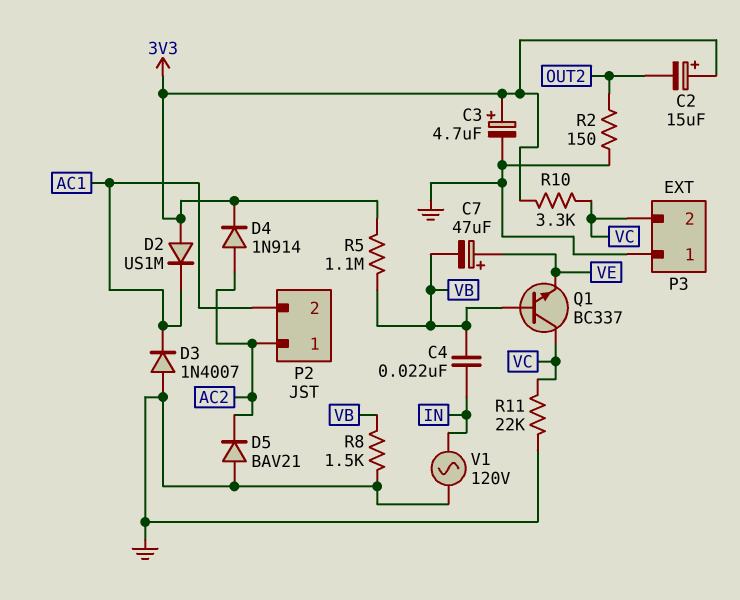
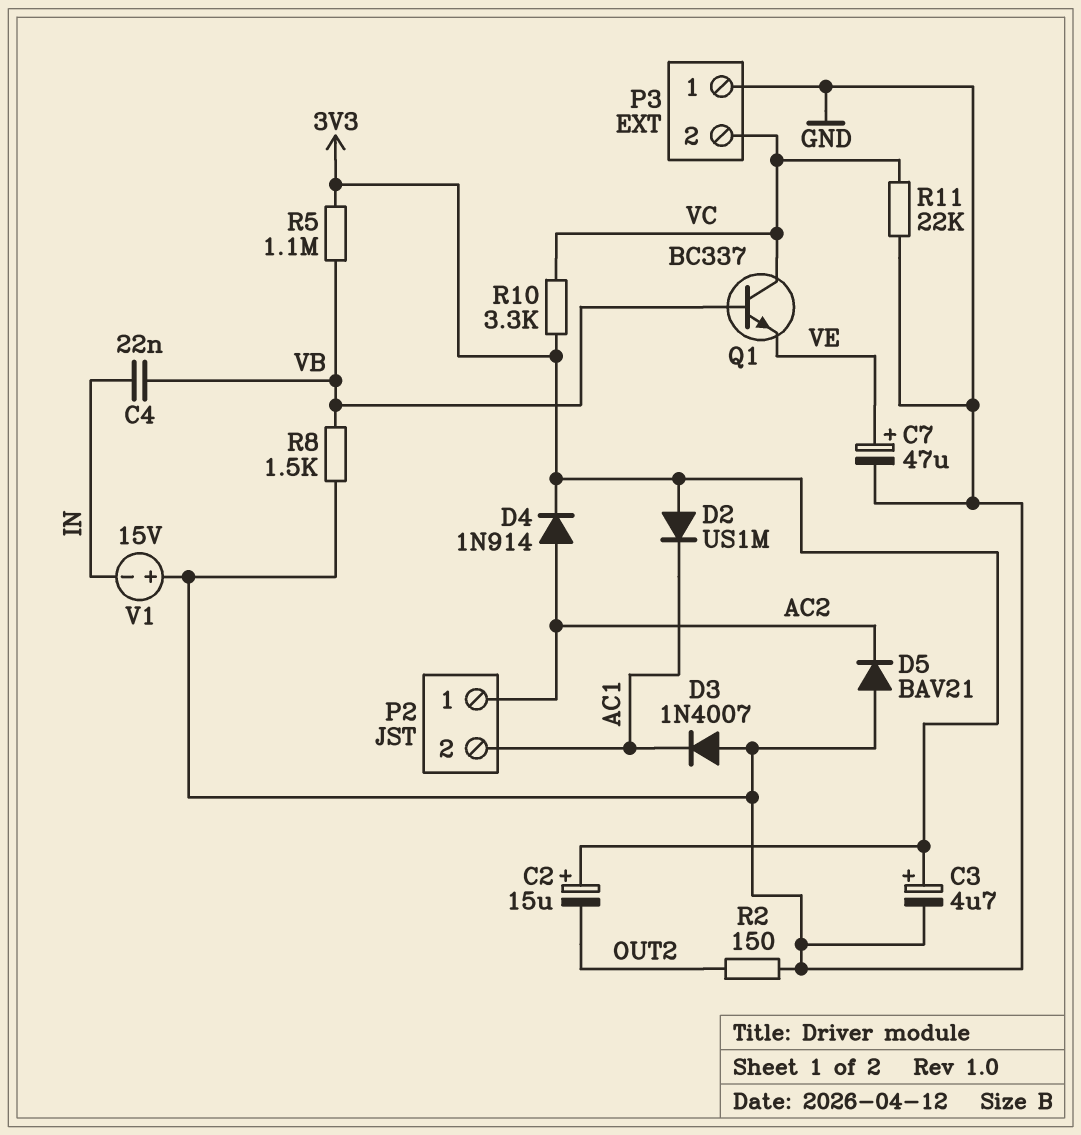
C7: 47uF (plus VE, minus VB) -> 47uF (plus VE, minus GND)
V1: AC 120V (GND, IN) -> 15V (plus GND, minus IN)

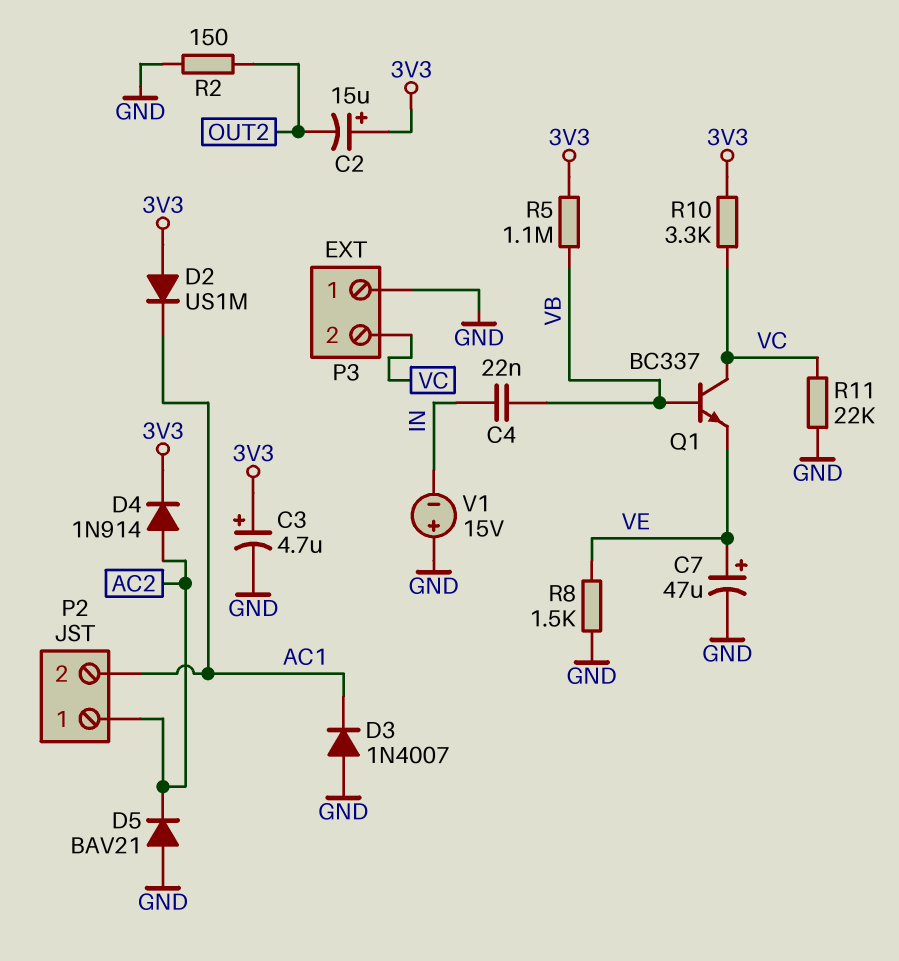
R8: 1.5k (GND, VB) -> 1.5k (GND, VE)

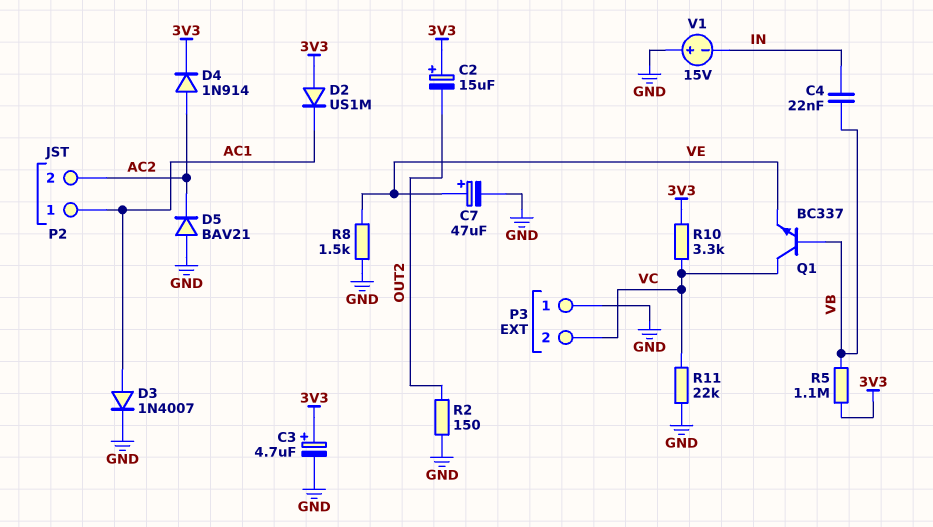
D3: diode 1N4007 (A GND, K AC1) -> diode 1N4007 (A AC1, K GND)
P2 pin 1: AC2 -> AC1
P2 pin 2: AC1 -> AC2

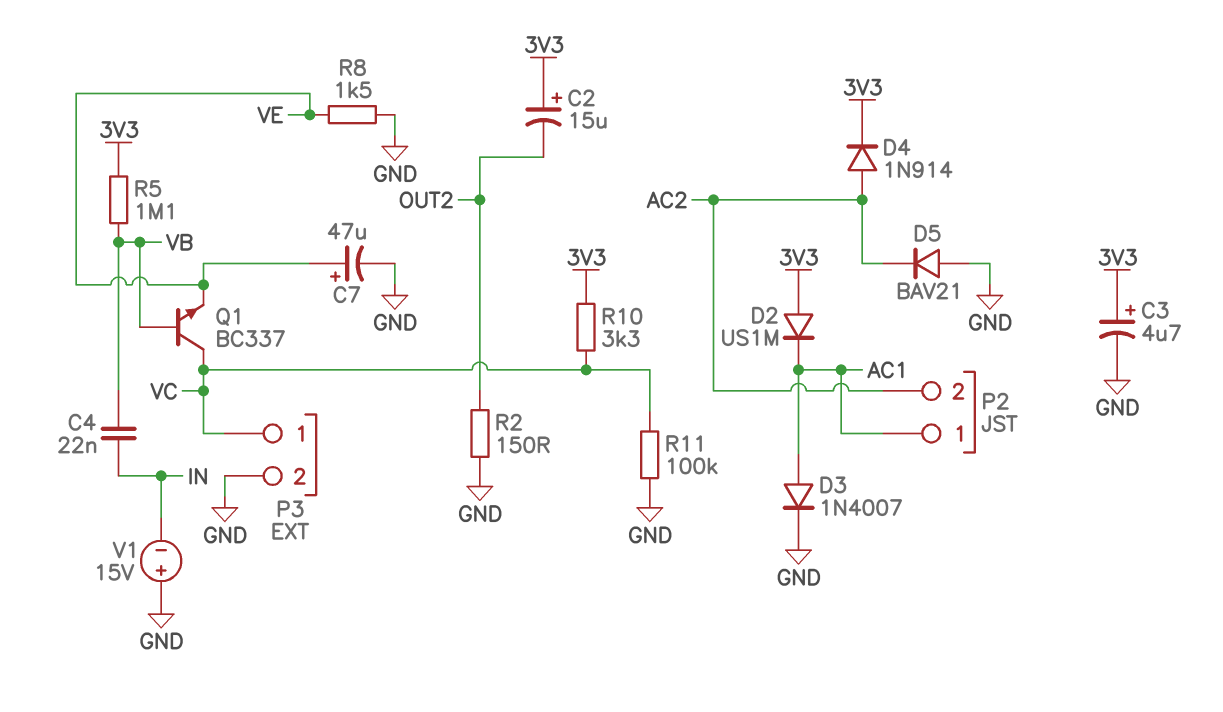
P3 pin 1: GND -> VC
P3 pin 2: VC -> GND
R11: 22k (GND, VC) -> 100k (GND, VC)

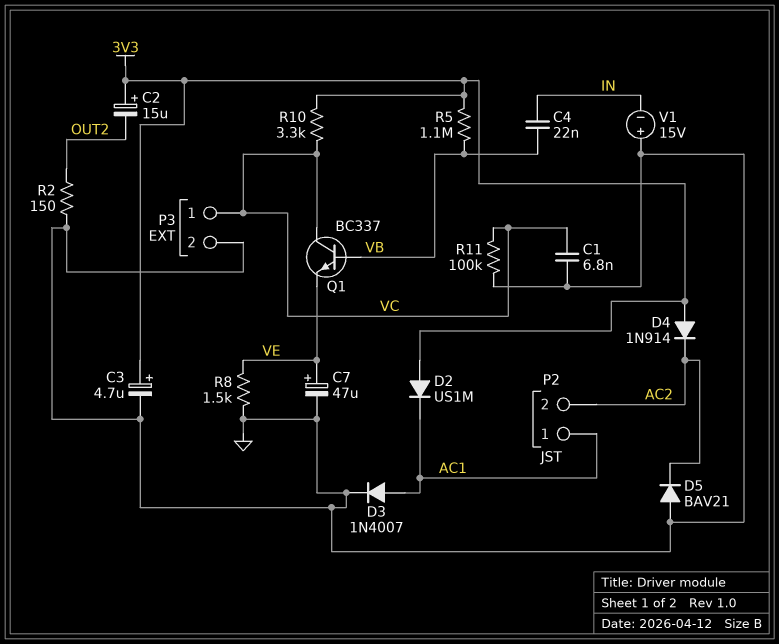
C1: none -> 6.8nF (GND, VC)
D4: diode 1N914 (A AC2, K 3V3) -> diode 1N914 (A 3V3, K AC2)

